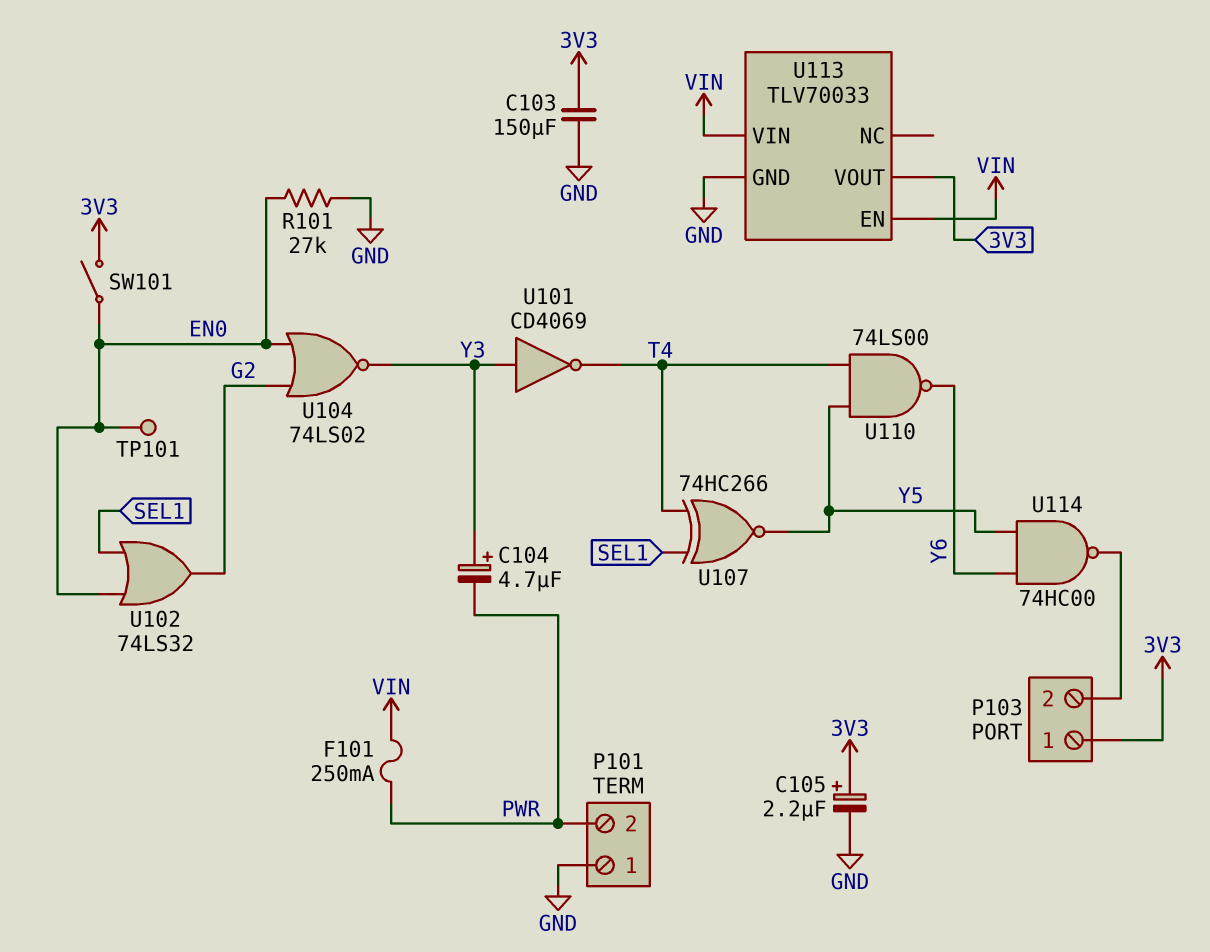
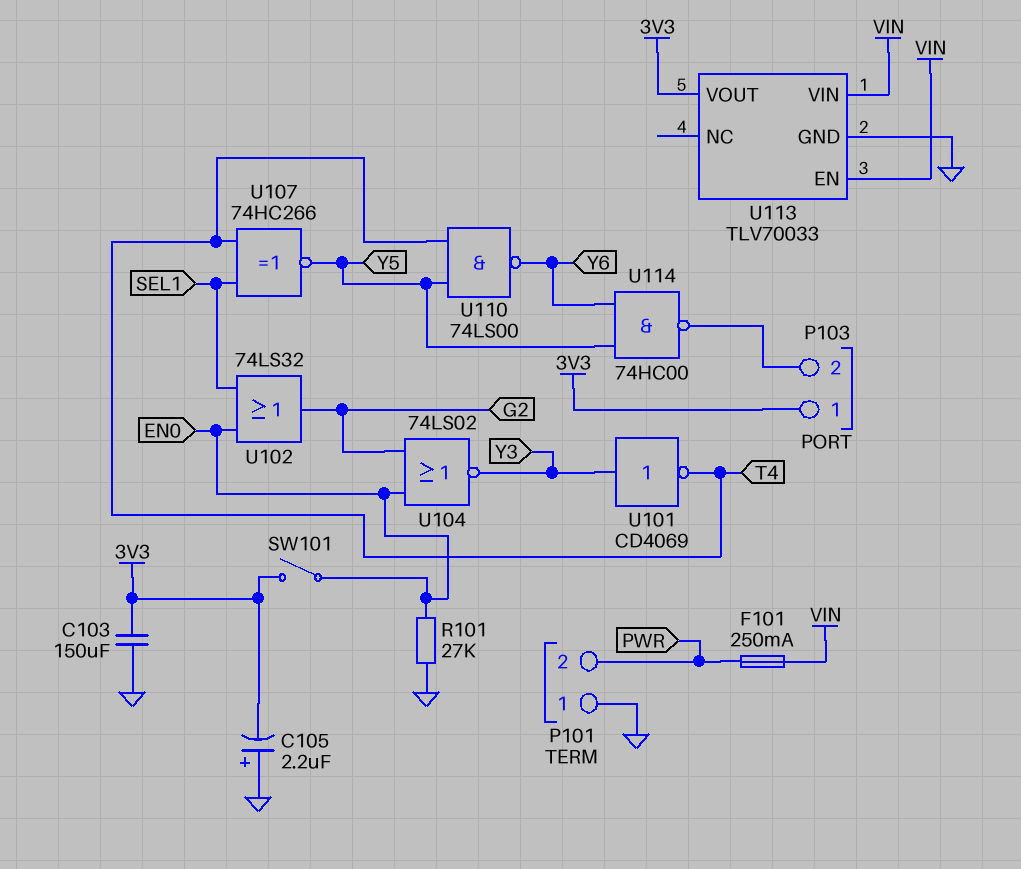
C104: 4.7uF (plus Y3, minus PWR) -> none
C105: 2.2uF (plus 3V3, minus GND) -> 2.2uF (plus GND, minus 3V3)
TP101: test point (EN0) -> none

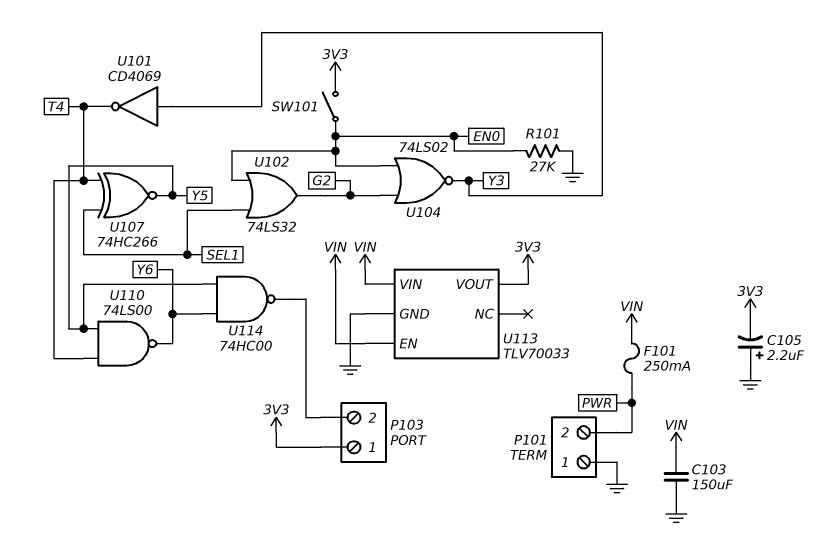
C103: 150uF (3V3, GND) -> 150uF (GND, VIN)

